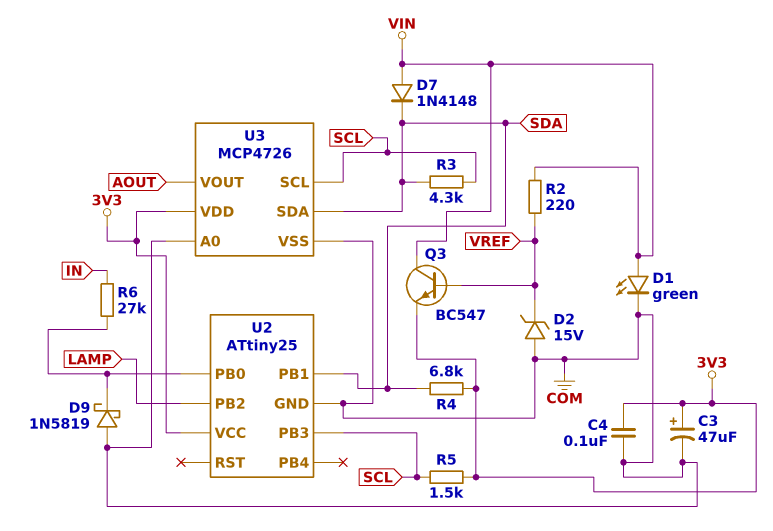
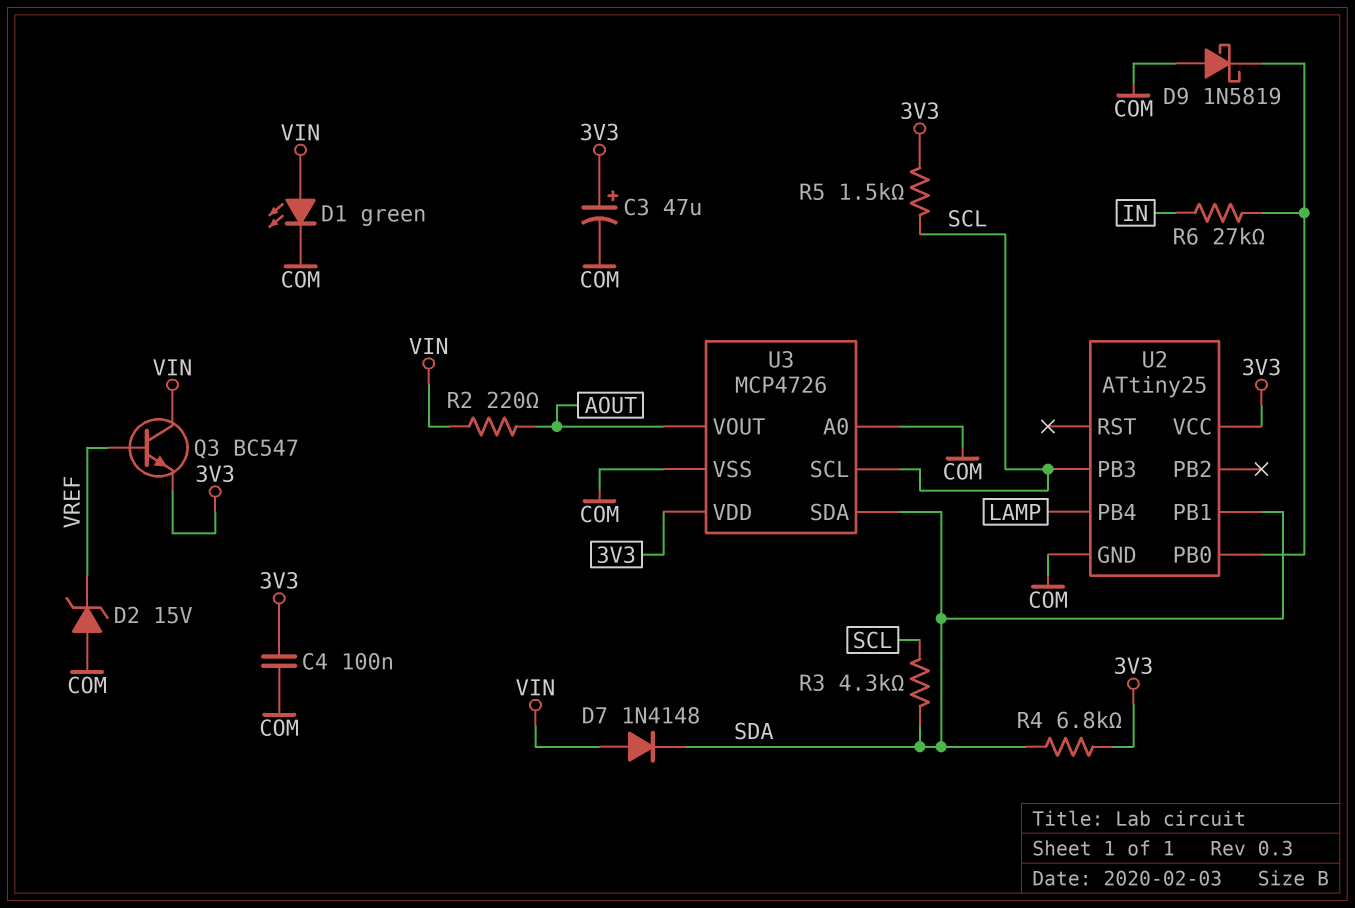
R2: 220 (VIN, VREF) -> 220 (AOUT, VIN)
U2 pin PB2: LAMP -> none
U2 pin PB4: none -> LAMP

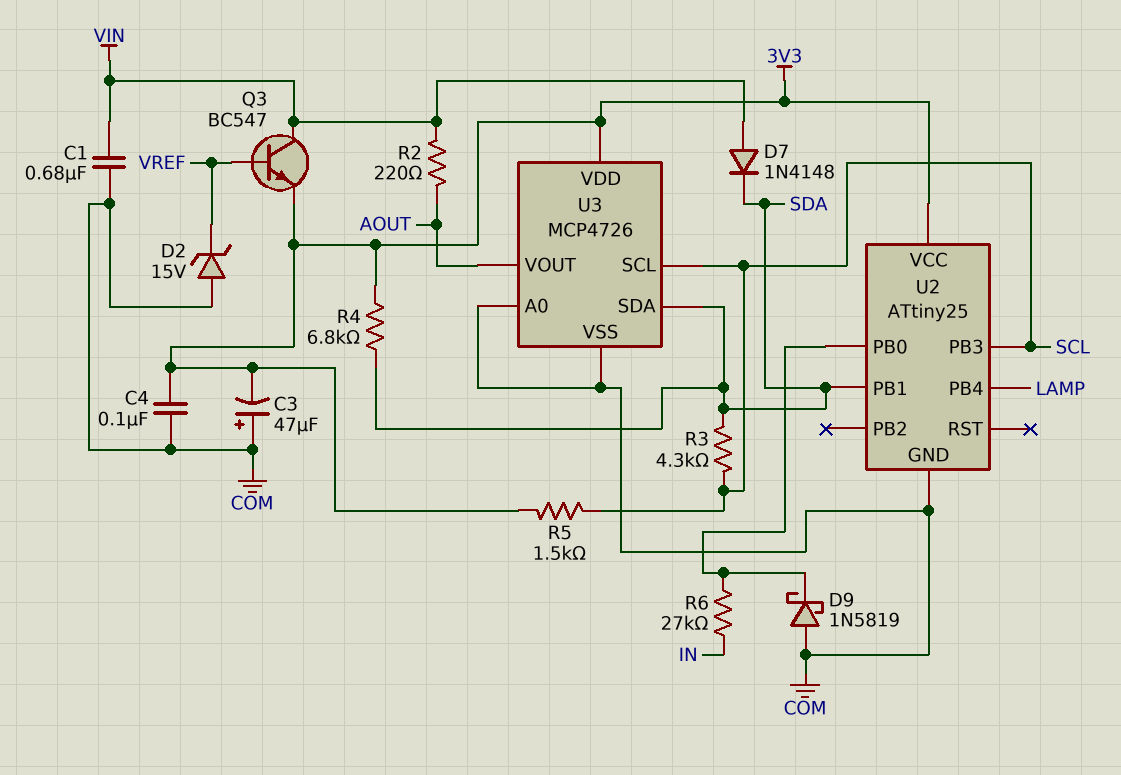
C1: none -> 680nF (COM, VIN)
C3: 47uF (plus 3V3, minus COM) -> 47uF (plus COM, minus 3V3)
D1: LED green (A VIN, K COM) -> none

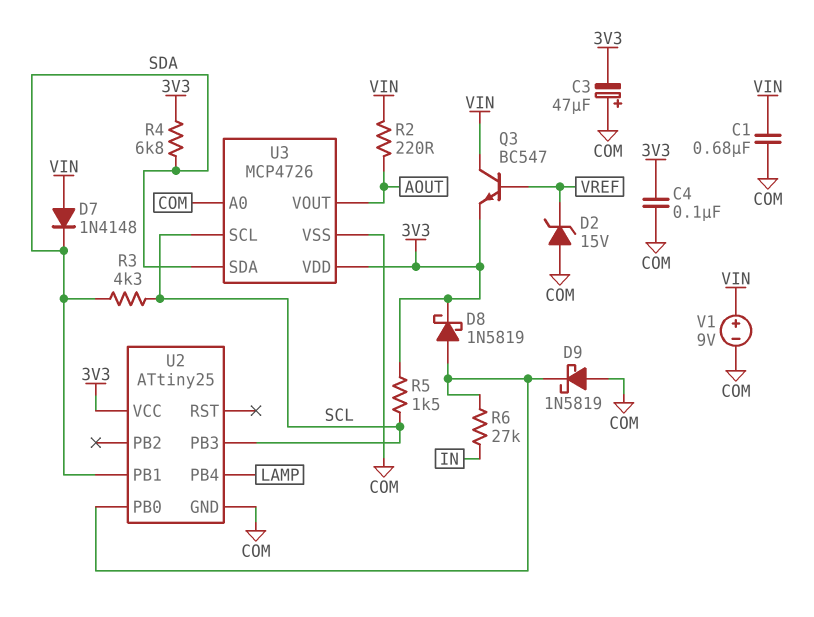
D8: none -> schottky 1N5819 (A U2/PB0, K 3V3)
V1: none -> 9V (plus VIN, minus COM)

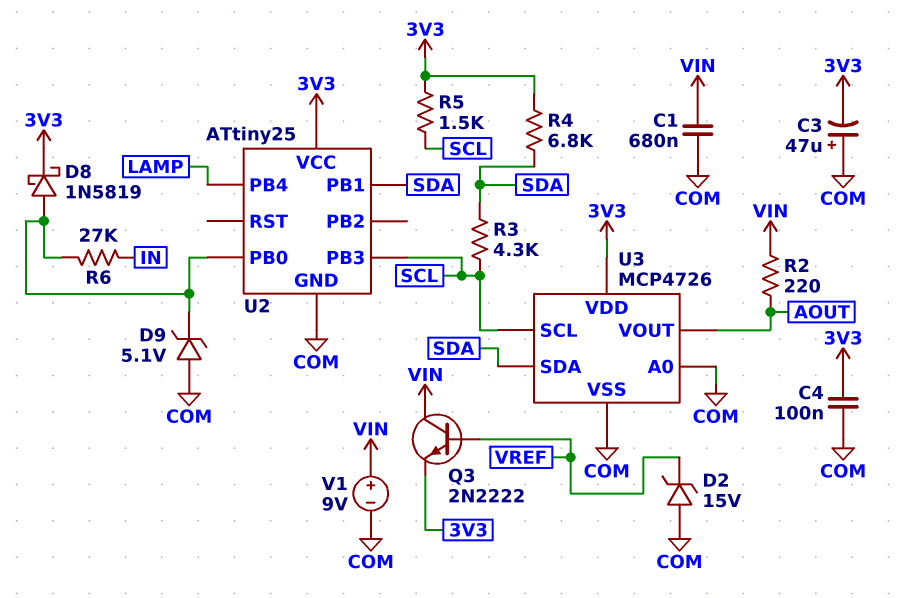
D7: diode 1N4148 (A VIN, K SDA) -> none
D9: schottky 1N5819 (A COM, K U2/PB0) -> zener 5.1V (A COM, K U2/PB0)
Q3: NPN BC547 (B VREF, C VIN, E 3V3) -> NPN 2N2222 (B VREF, C VIN, E 3V3)

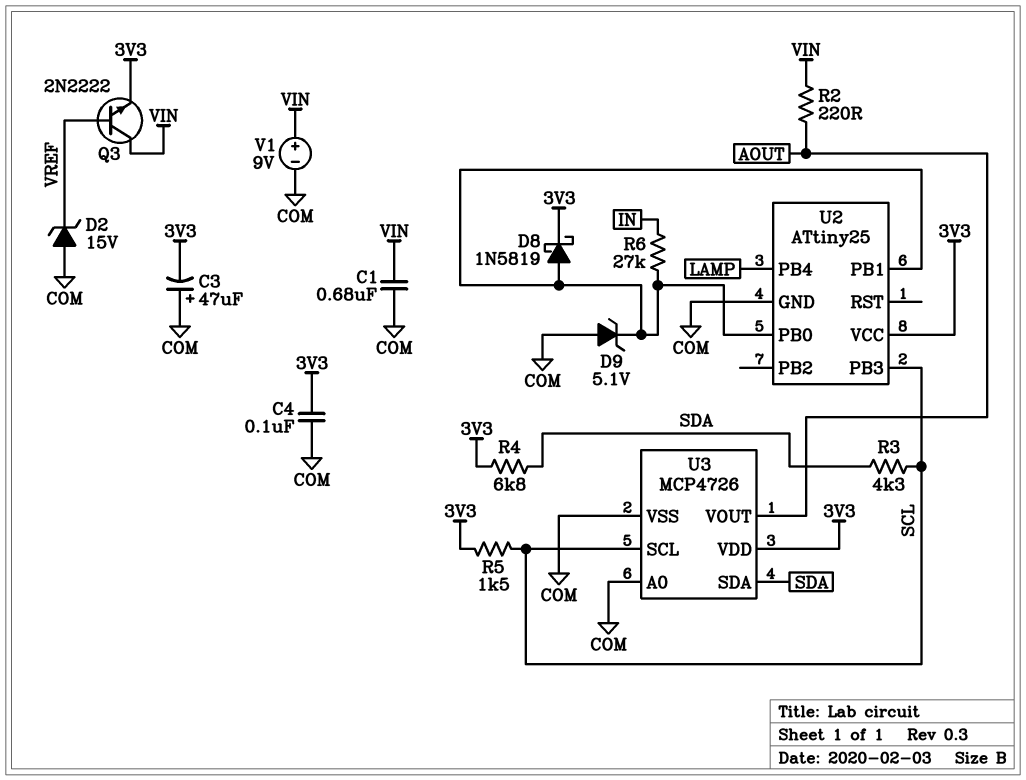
U2 pin PB1: SDA -> U2/PB0

